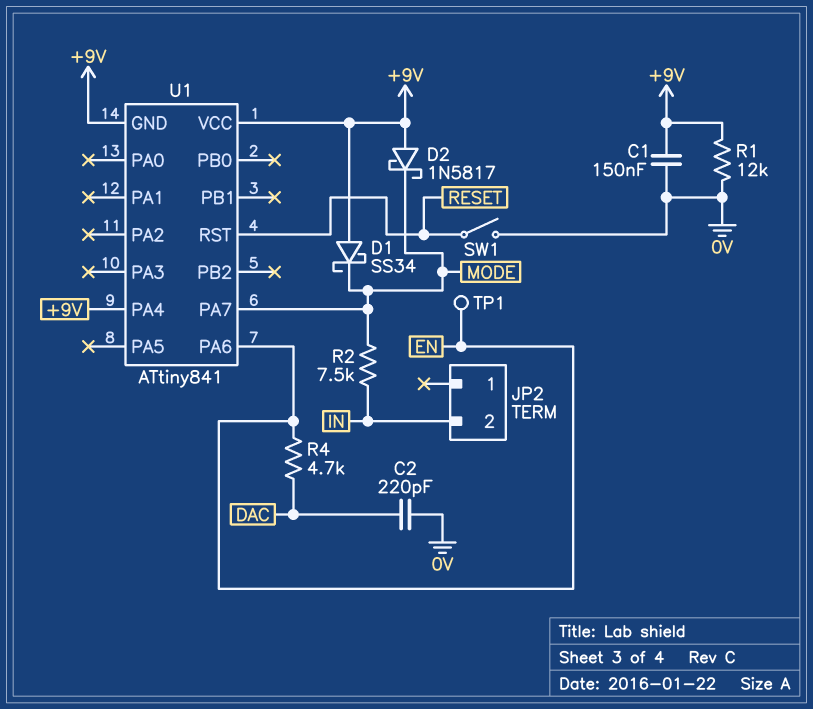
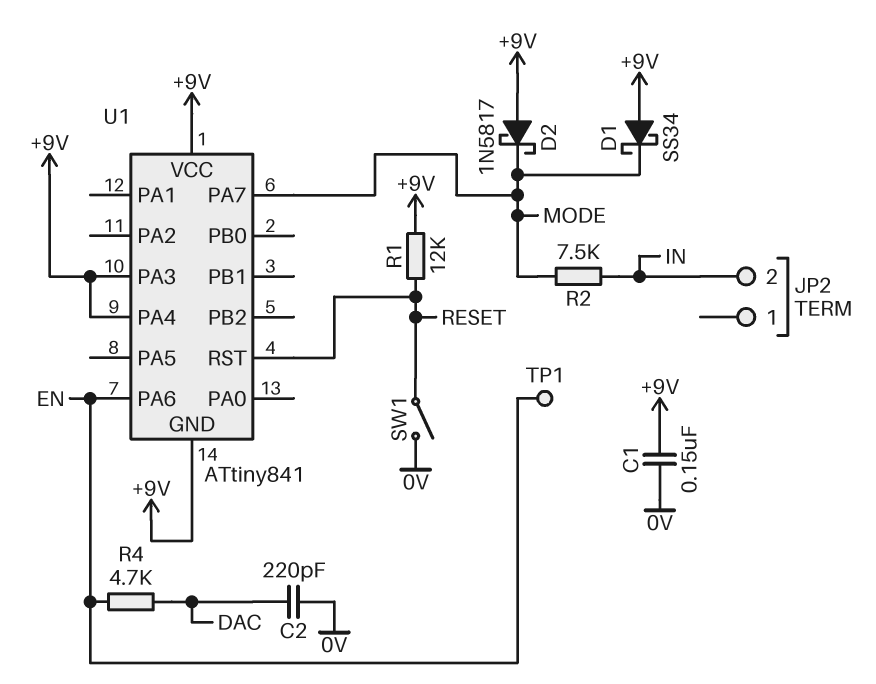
R1: 12k (+9V, 0V) -> 12k (+9V, RESET)
U1 pin PA3: none -> +9V

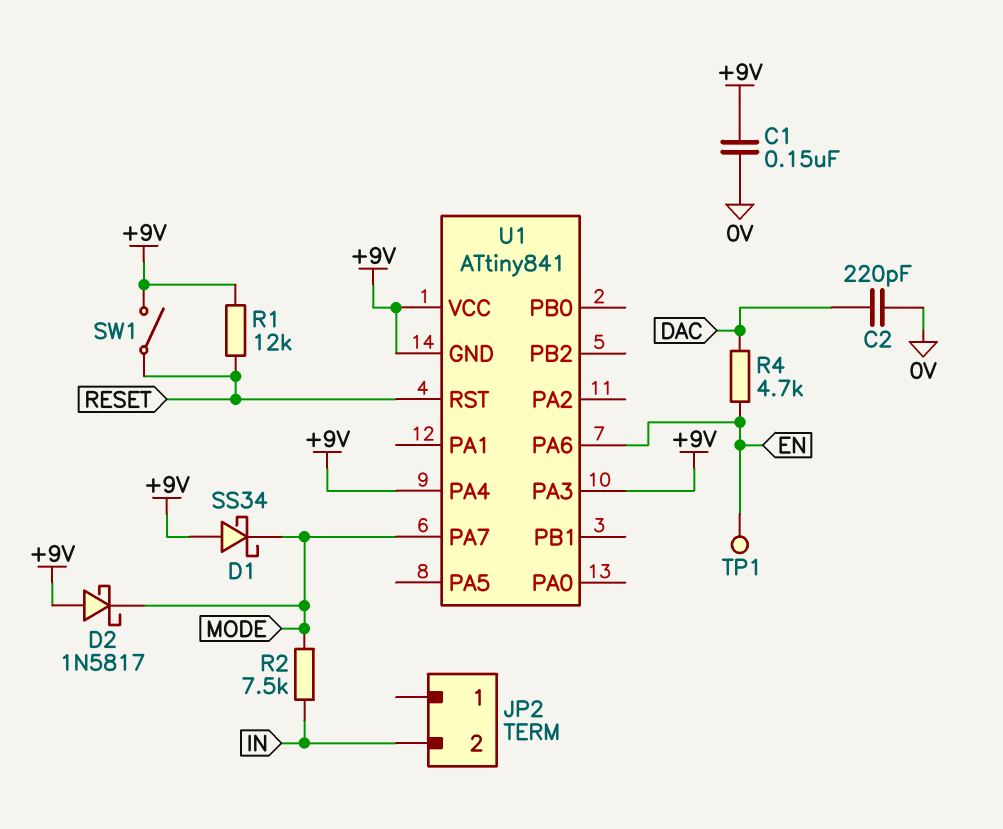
SW1: switch (0V, RESET) -> switch (+9V, RESET)

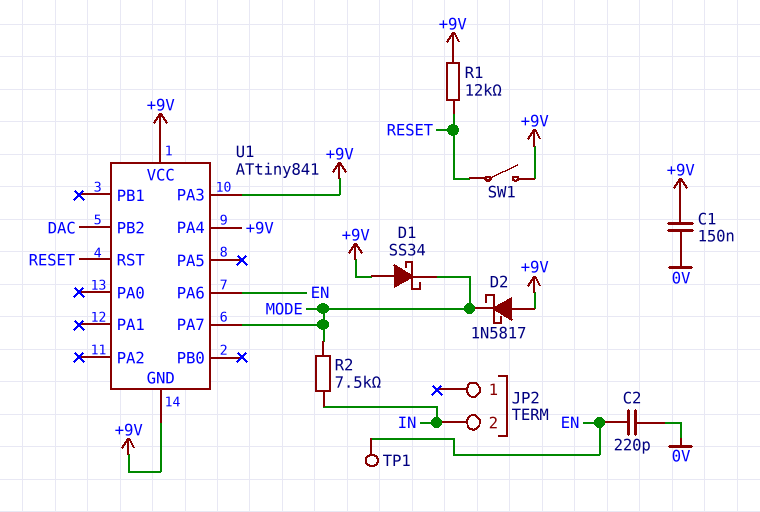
C2: 220pF (0V, DAC) -> 220pF (0V, EN)
R4: 4.7k (DAC, EN) -> none
U1 pin PB2: none -> DAC

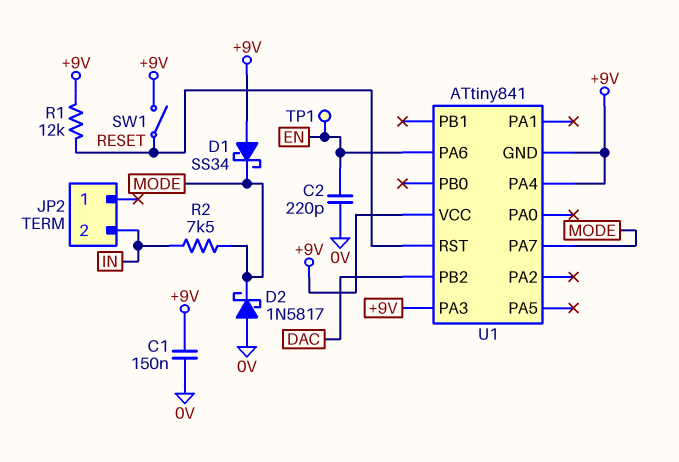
D2: schottky 1N5817 (A +9V, K MODE) -> schottky 1N5817 (A 0V, K MODE)

